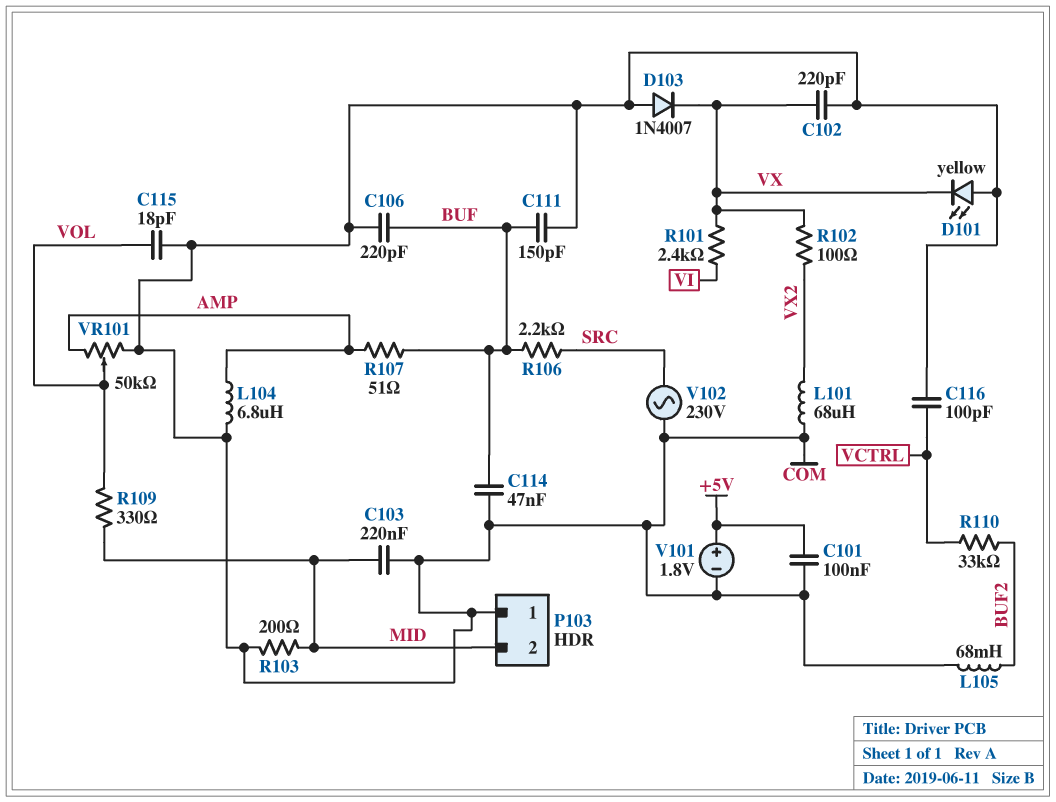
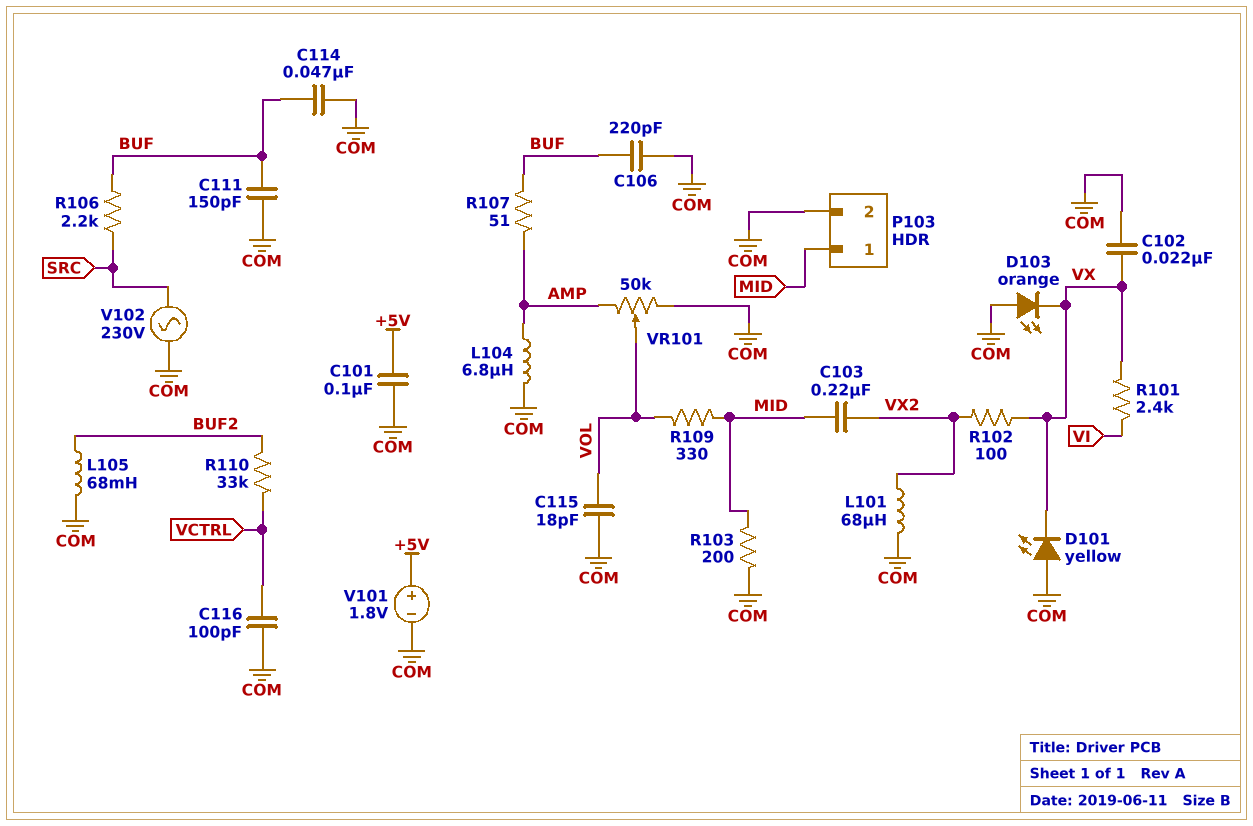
C102: 220pF (COM, VX) -> 22nF (COM, VX)
C103: 220nF (COM, MID) -> 220nF (MID, VX2)
D103: diode 1N4007 (A COM, K VX) -> LED orange (A COM, K VX)
P103 pin 1: COM -> MID
P103 pin 2: MID -> COM

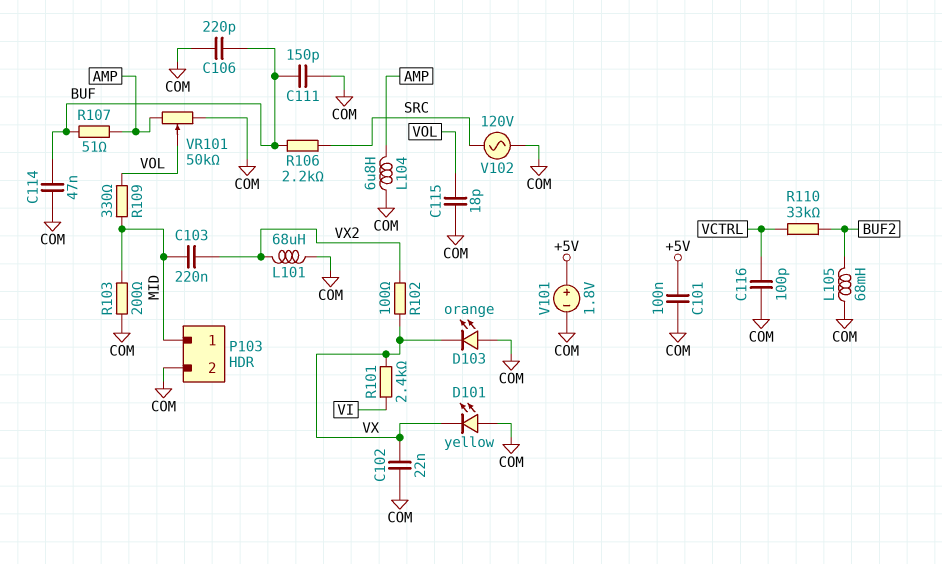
V102: AC 230V (COM, SRC) -> AC 120V (COM, SRC)

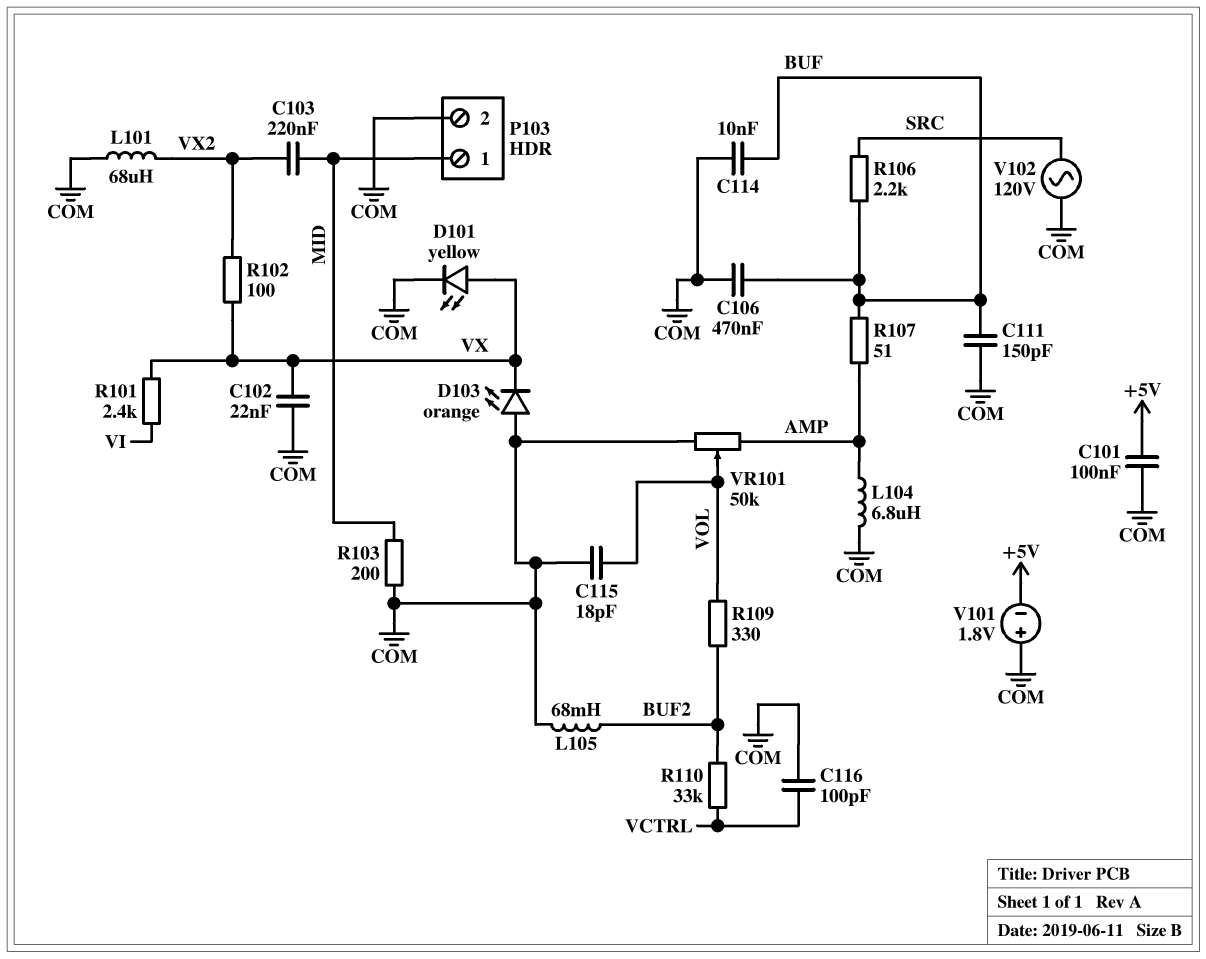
C106: 220pF (BUF, COM) -> 470nF (BUF, COM)
C114: 47nF (BUF, COM) -> 10nF (BUF, COM)
D101: LED yellow (A COM, K VX) -> LED yellow (A VX, K COM)
R109: 330 (MID, VOL) -> 330 (BUF2, VOL)
V101: 1.8V (plus +5V, minus COM) -> 1.8V (plus COM, minus +5V)

